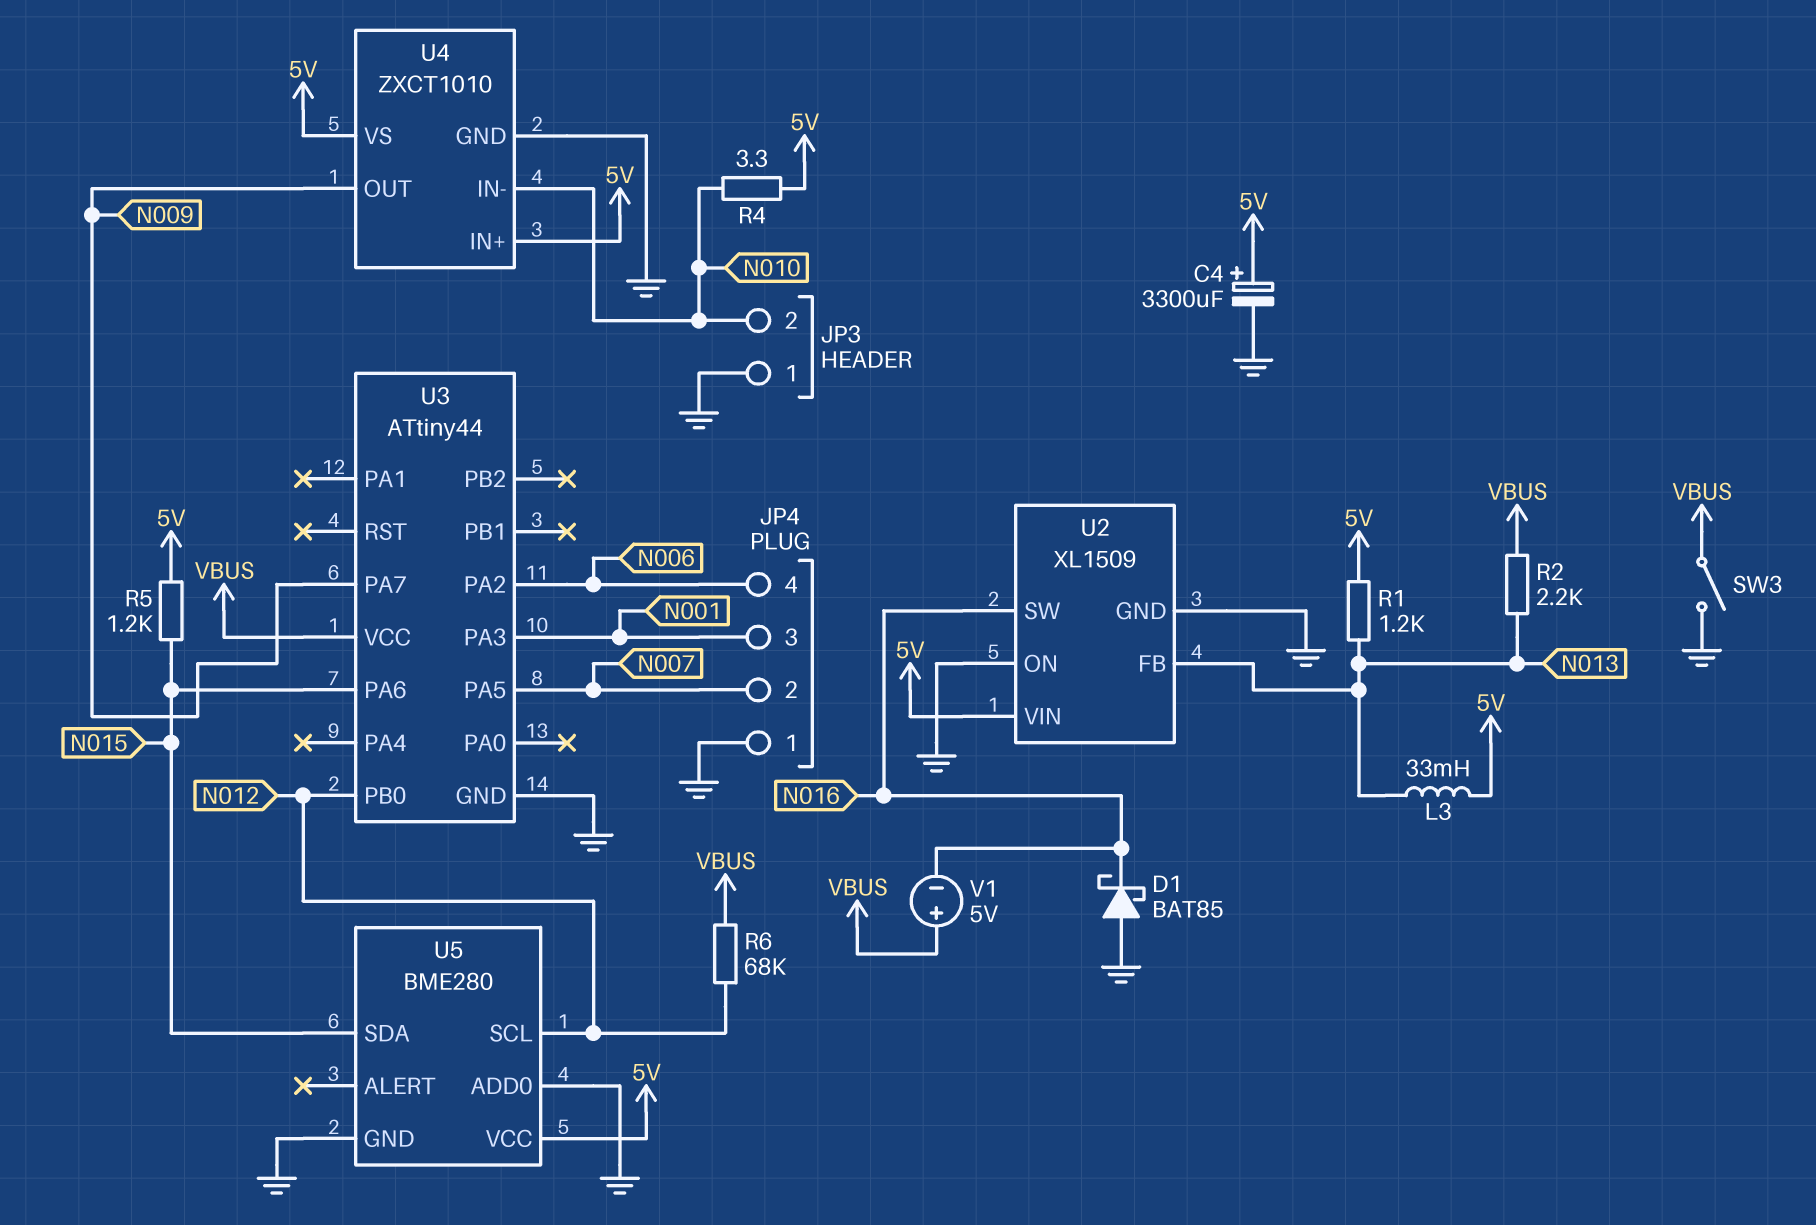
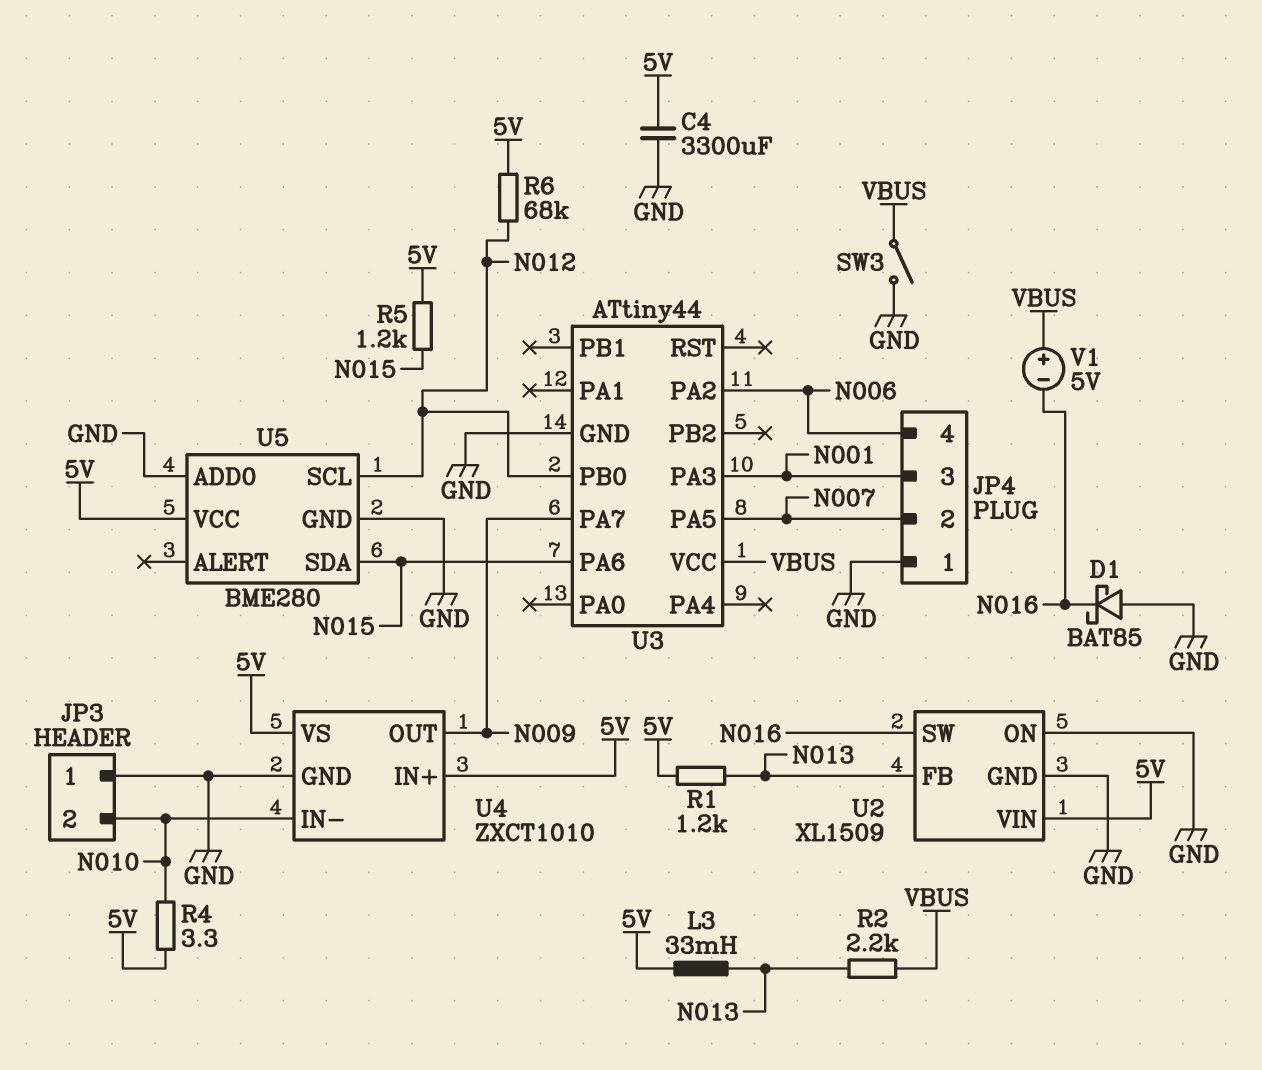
C4: 3300uF (plus 5V, minus GND) -> 3300uF (5V, GND)
R6: 68k (N012, VBUS) -> 68k (5V, N012)

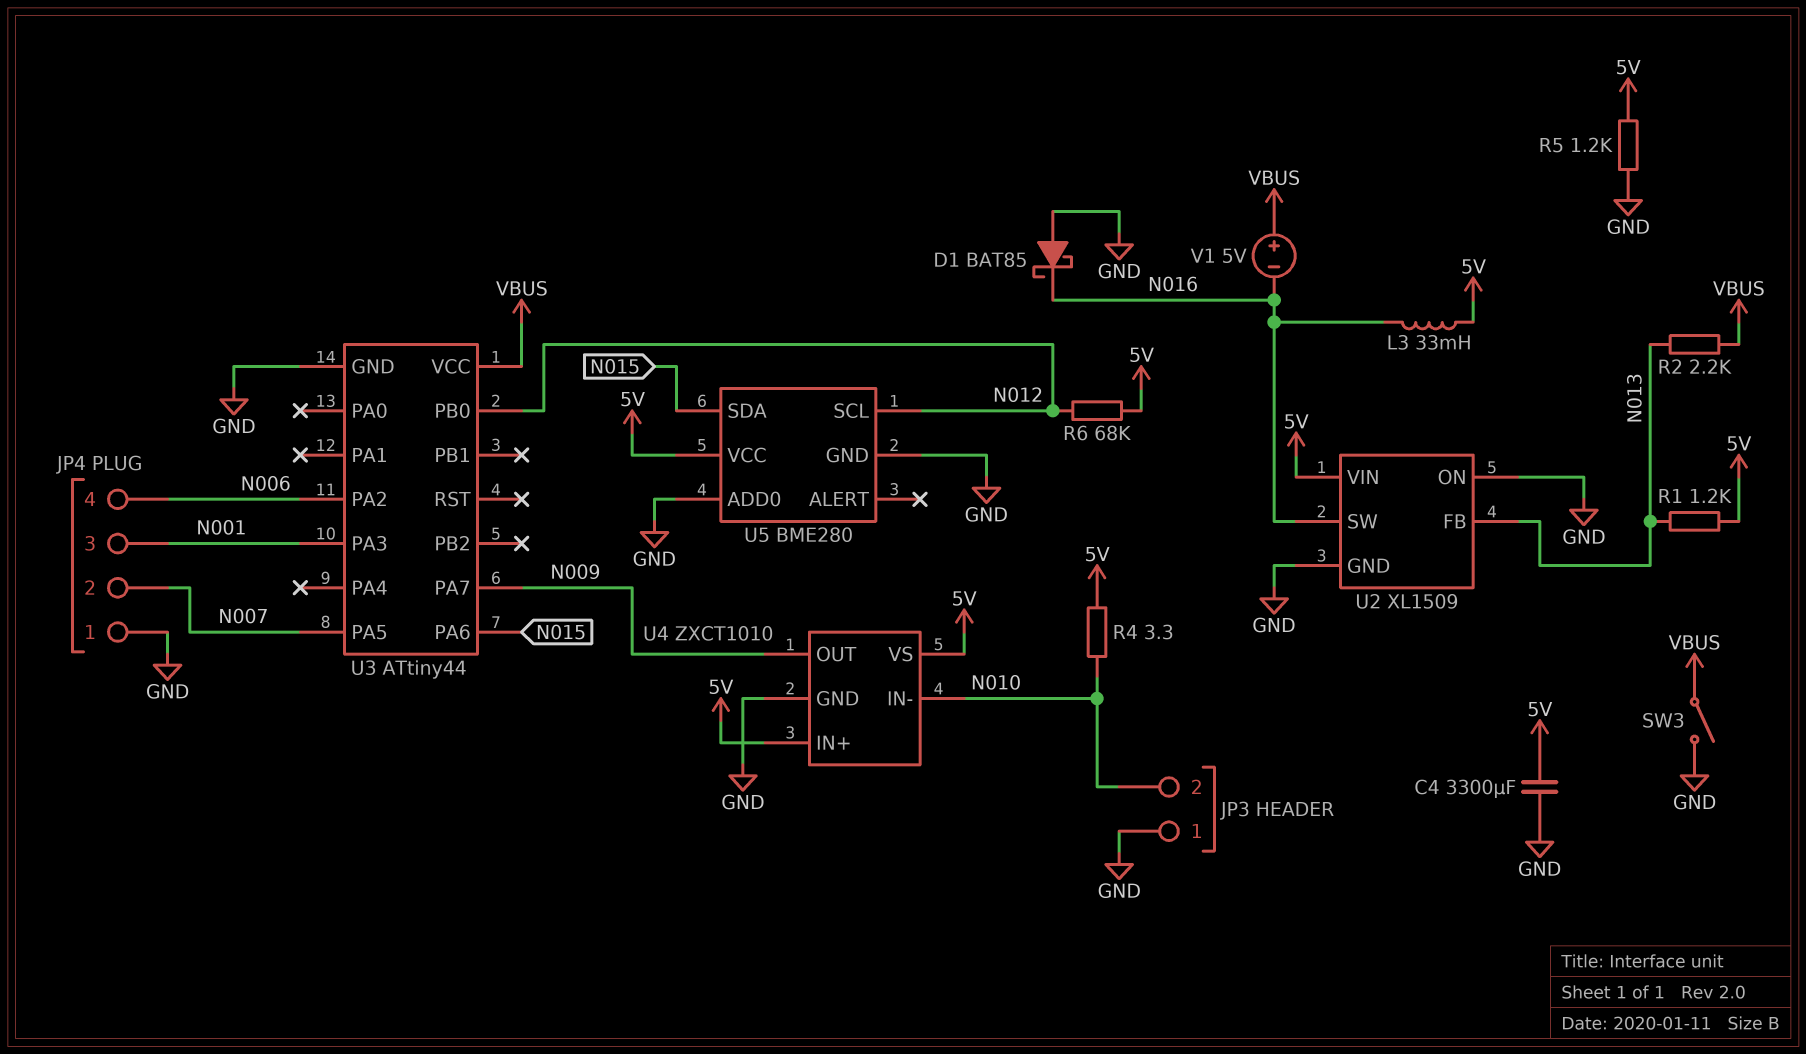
L3: 33mH (5V, N013) -> 33mH (5V, N016)
R5: 1.2k (5V, N015) -> 1.2k (5V, GND)

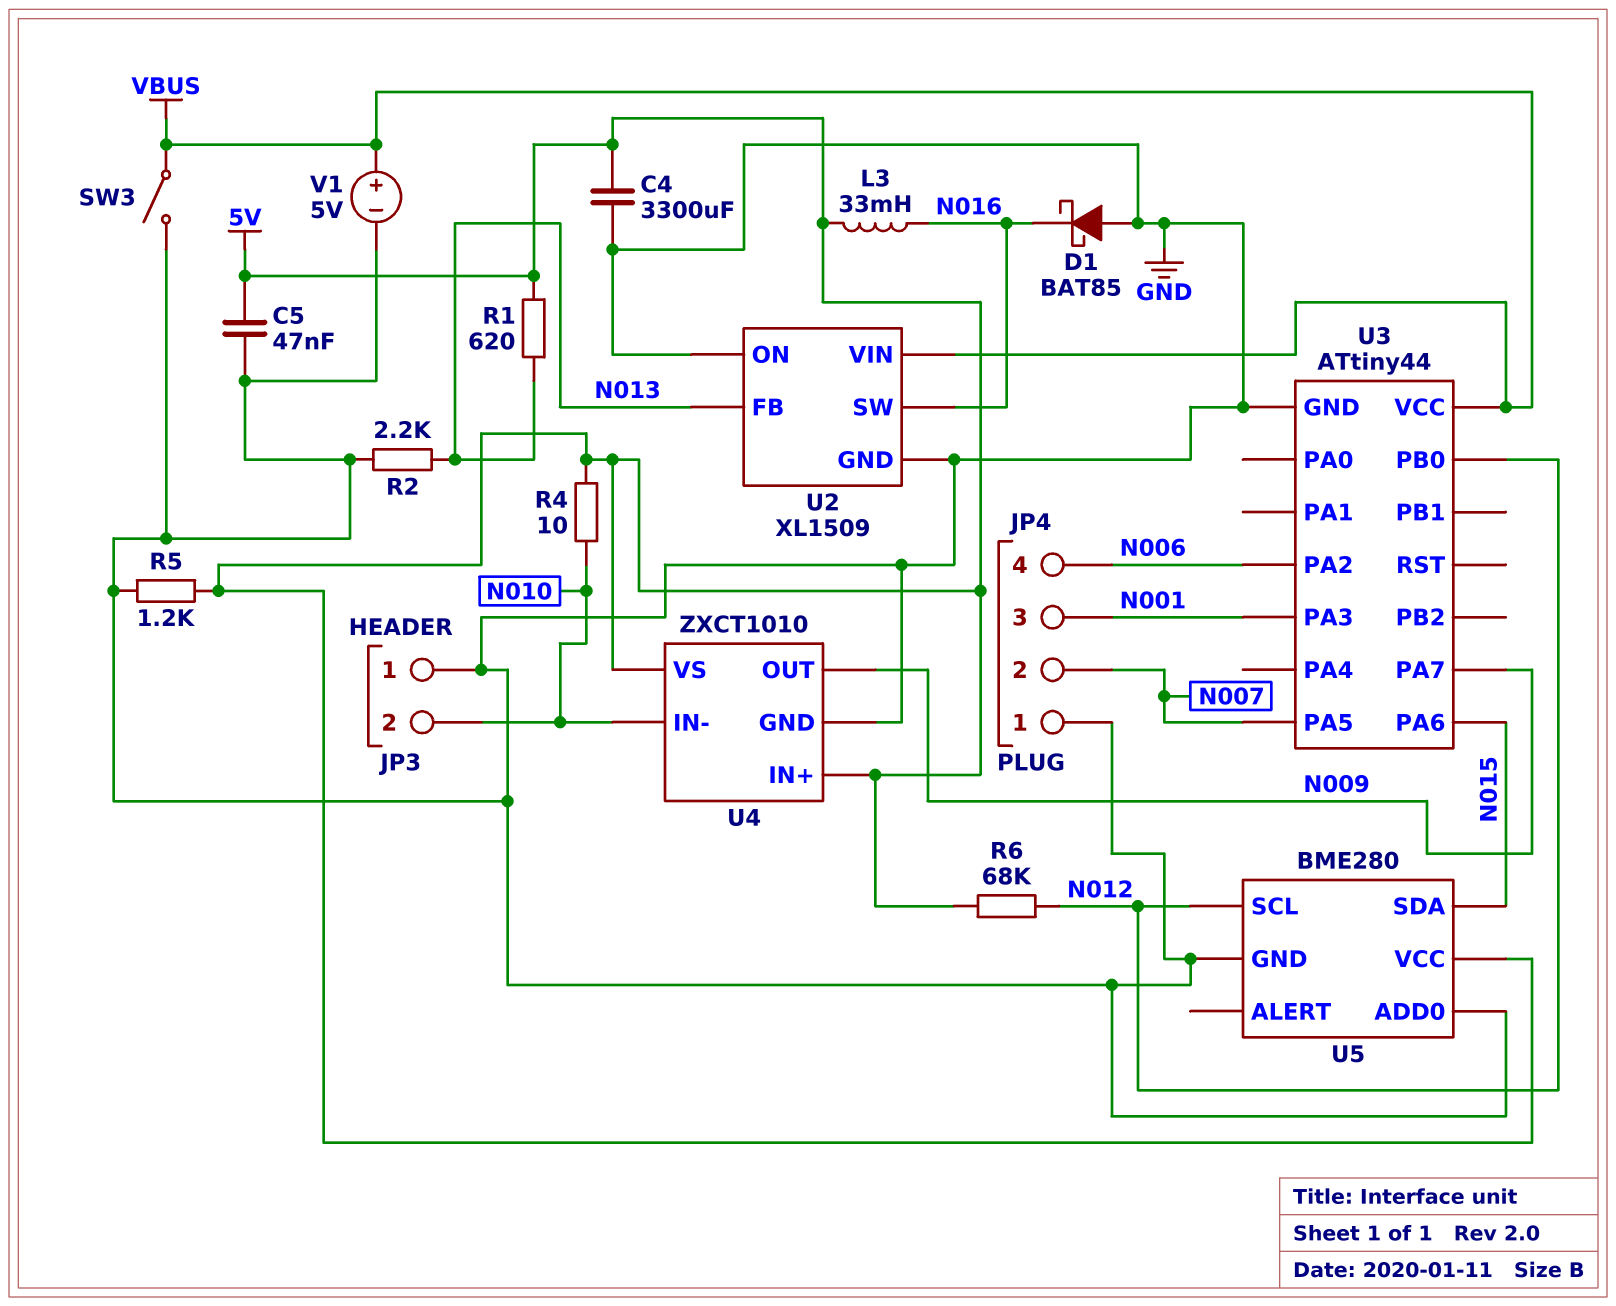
C5: none -> 47nF (5V, GND)
R1: 1.2k (5V, N013) -> 620 (5V, N013)
R2: 2.2k (N013, VBUS) -> 2.2k (GND, N013)
R4: 3.3 (5V, N010) -> 10 (5V, N010)
U2 pin VIN: 5V -> VBUS
V1: 5V (plus VBUS, minus N016) -> 5V (plus VBUS, minus GND)

